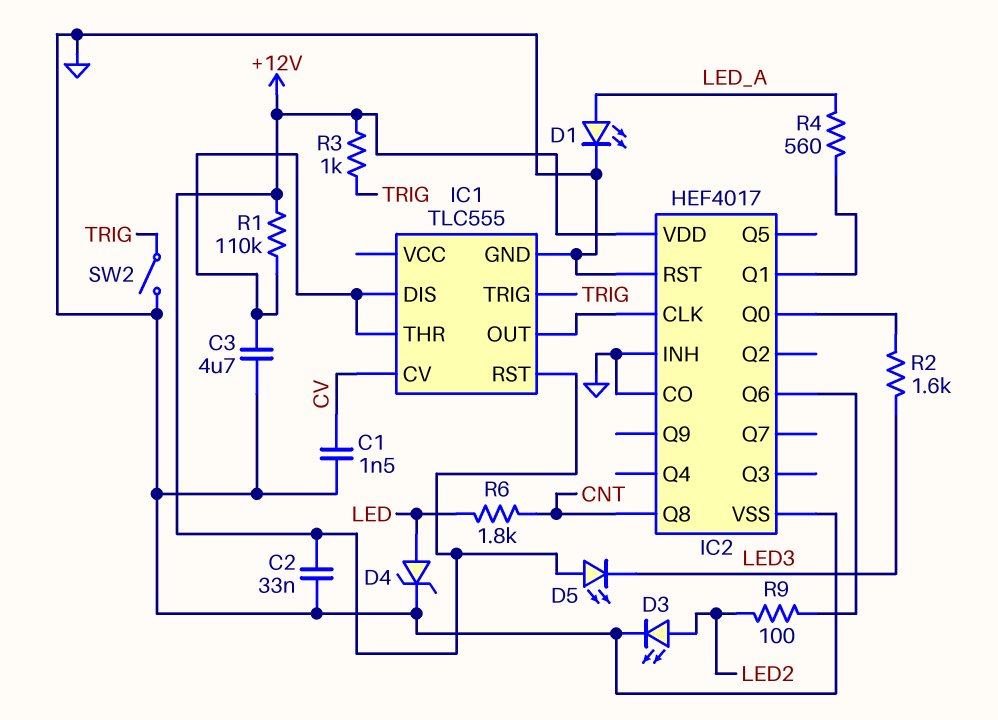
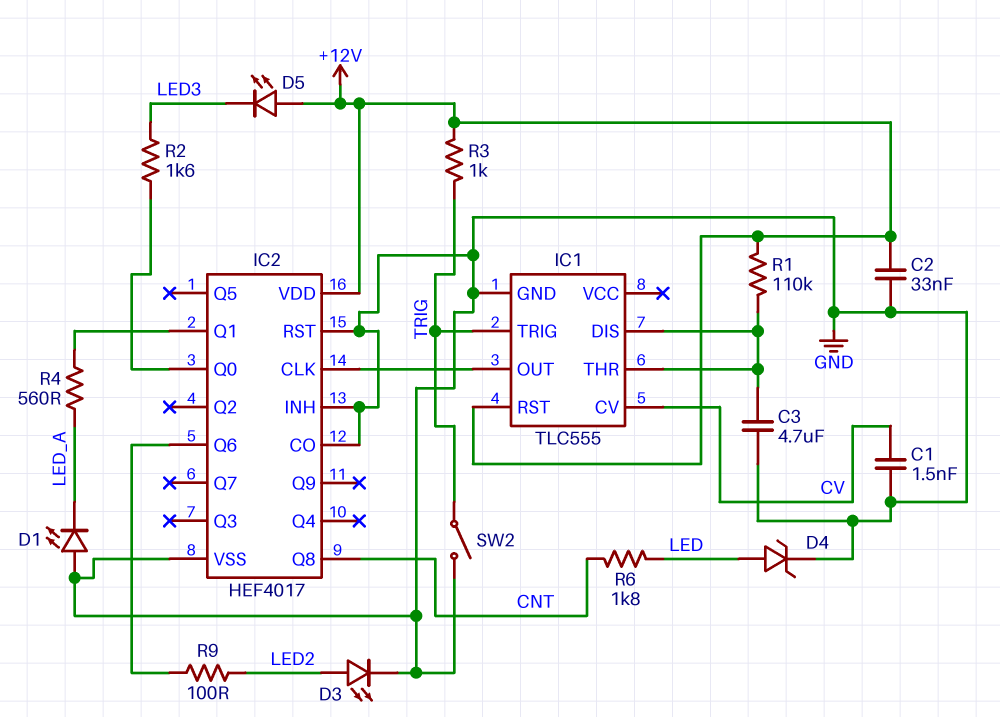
D1: LED (A LED_A, K GND) -> LED (A GND, K LED_A)

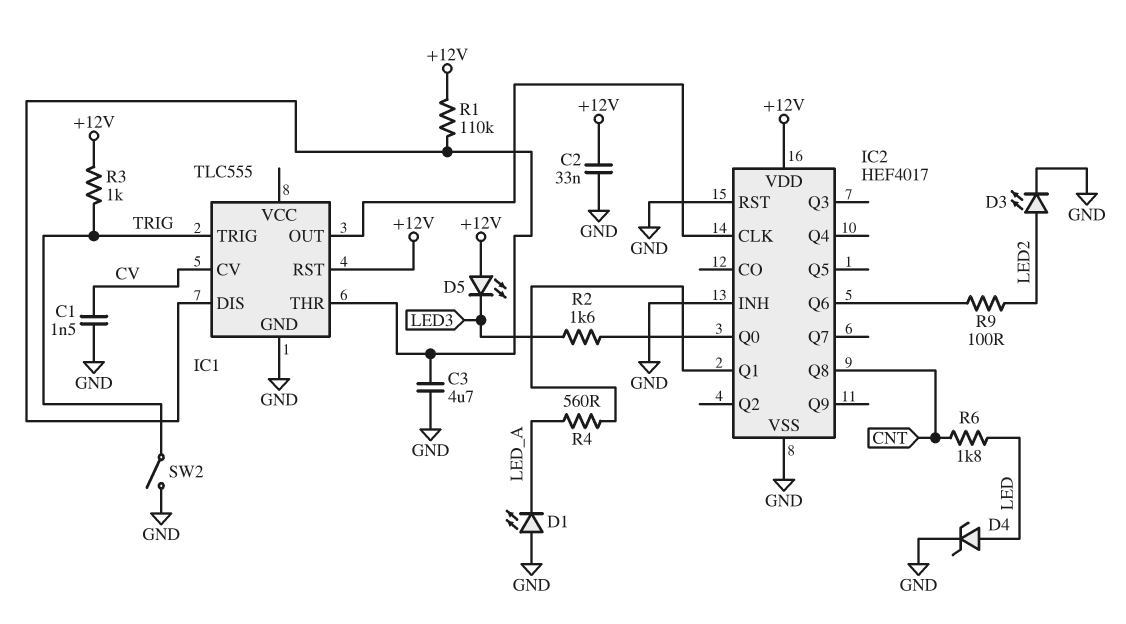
IC2 pin CO: GND -> none

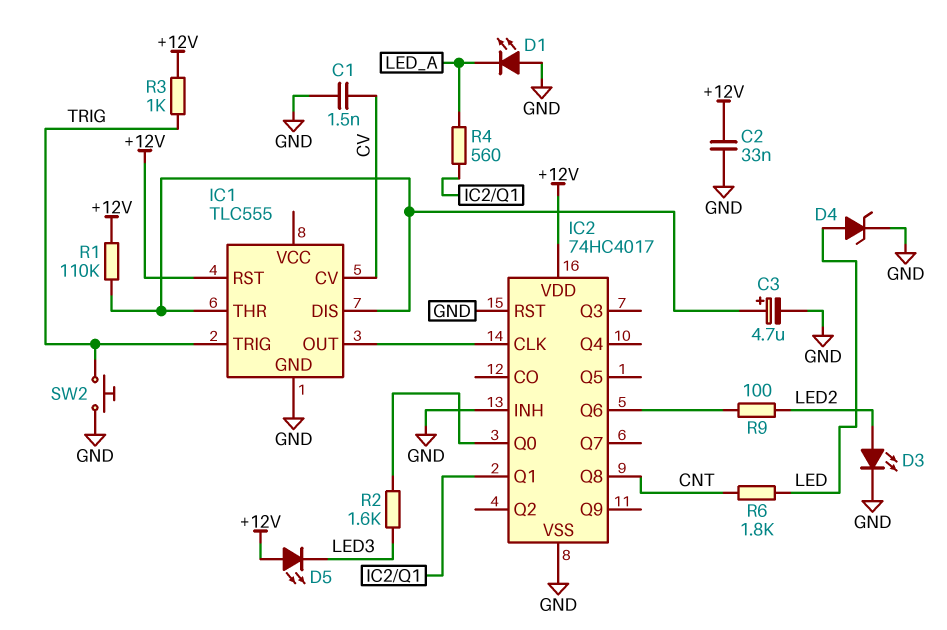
C3: 4.7uF (GND, IC1/DIS) -> 4.7uF (plus IC1/DIS, minus GND)
IC2: HEF4017 -> 74HC4017
SW2: switch (GND, TRIG) -> button (GND, TRIG)

